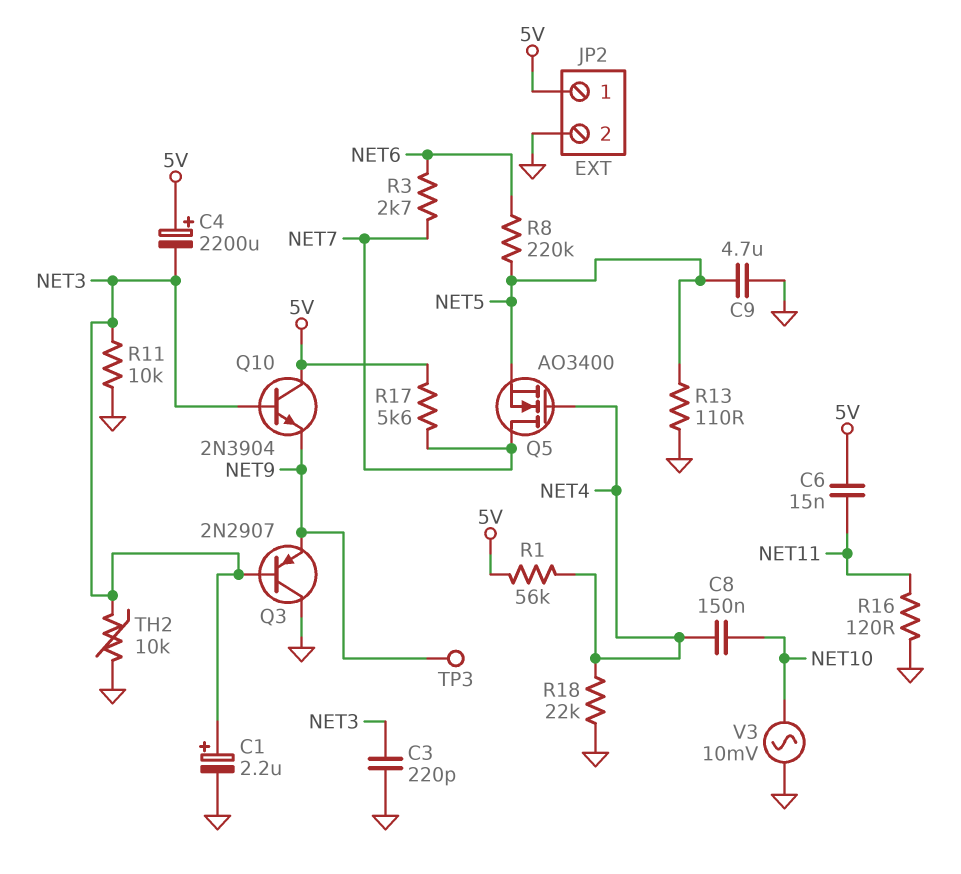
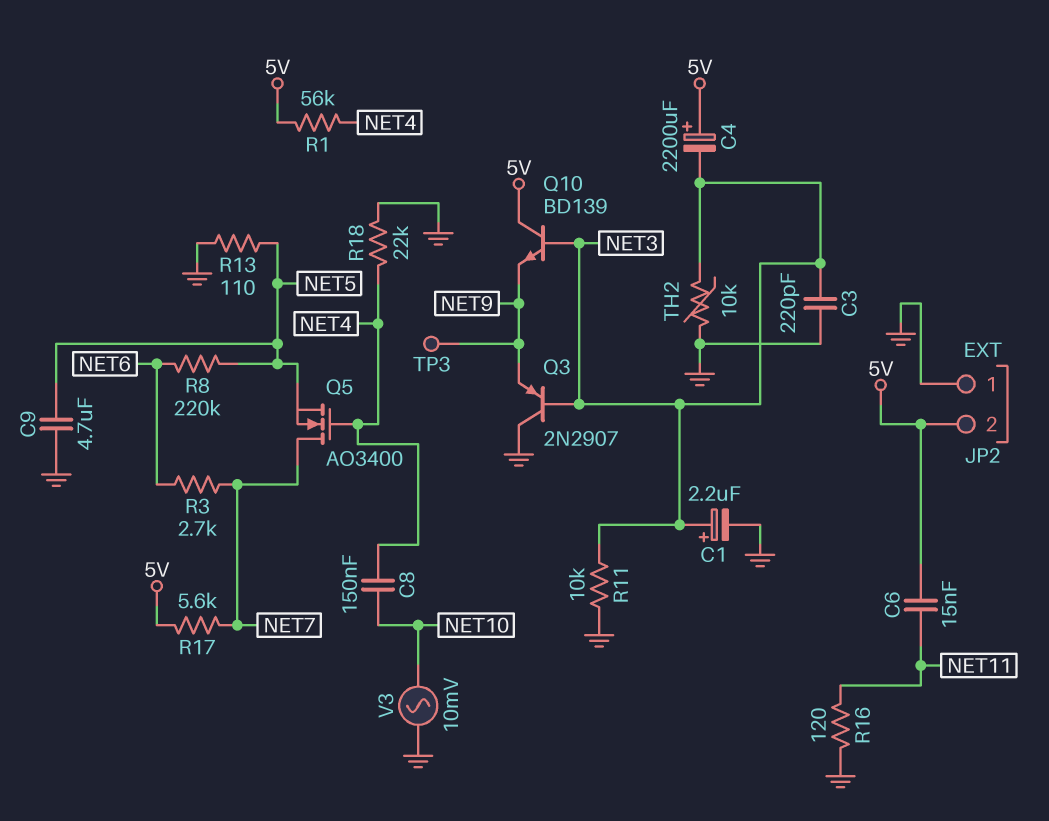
JP2 pin 1: 5V -> GND
JP2 pin 2: GND -> 5V
Q10: NPN 2N3904 (B NET3, C 5V, E NET9) -> NPN BD139 (B NET3, C 5V, E NET9)

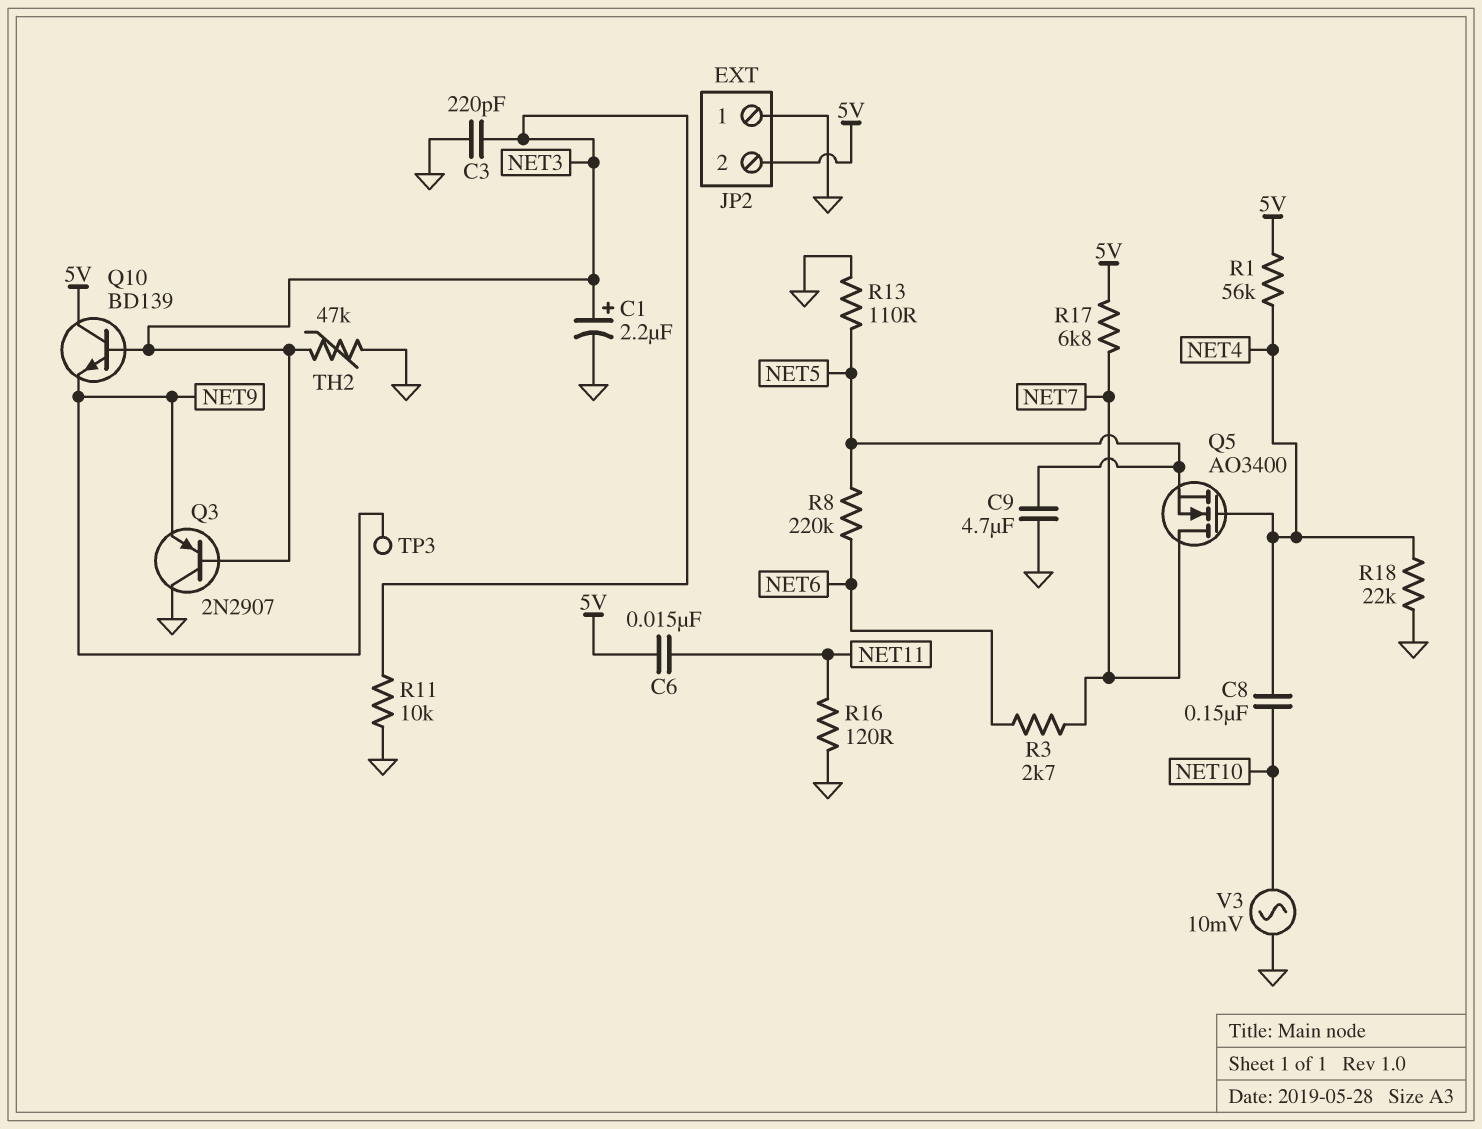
C4: 2200uF (plus 5V, minus NET3) -> none
R17: 5.6k (5V, NET7) -> 6.8k (5V, NET7)
TH2: 10k (GND, NET3) -> 47k (GND, NET3)

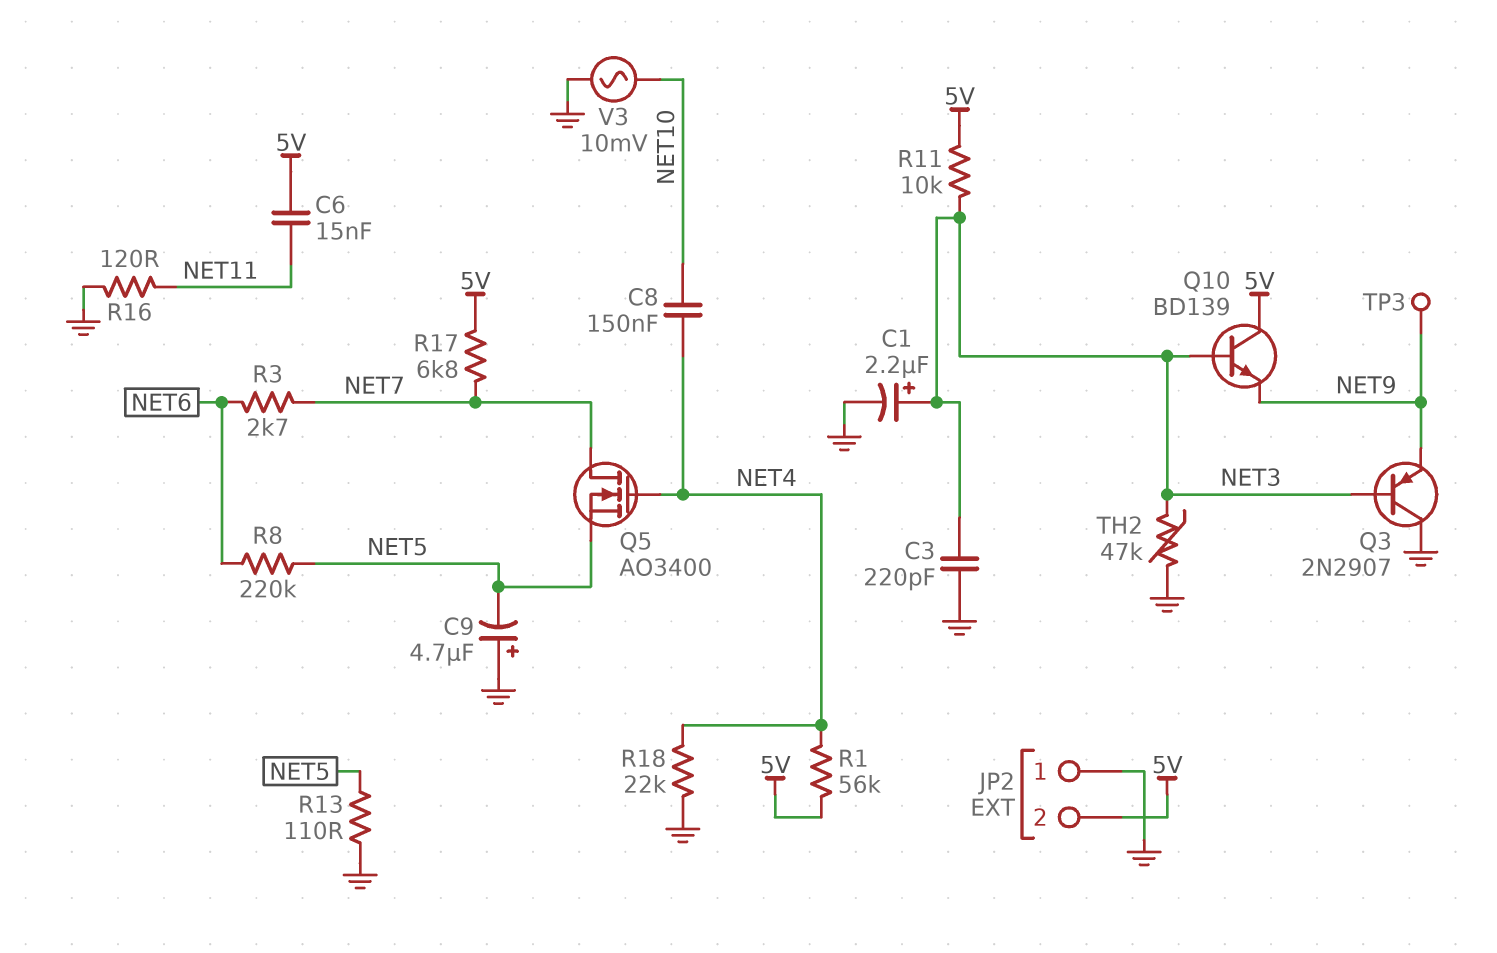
C9: 4.7uF (GND, NET5) -> 4.7uF (plus GND, minus NET5)
R11: 10k (GND, NET3) -> 10k (5V, NET3)

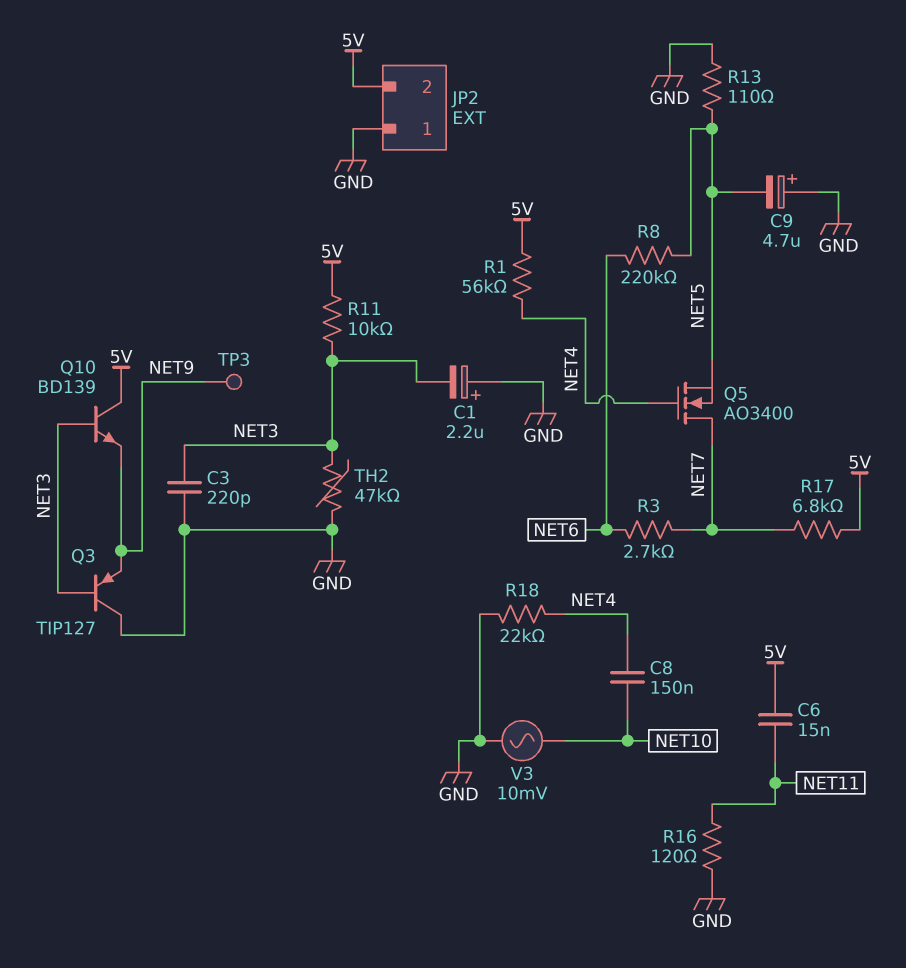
C1: 2.2uF (plus NET3, minus GND) -> 2.2uF (plus GND, minus NET3)
Q3: PNP 2N2907 (B NET3, C GND, E NET9) -> PNP TIP127 (B NET3, C GND, E NET9)

